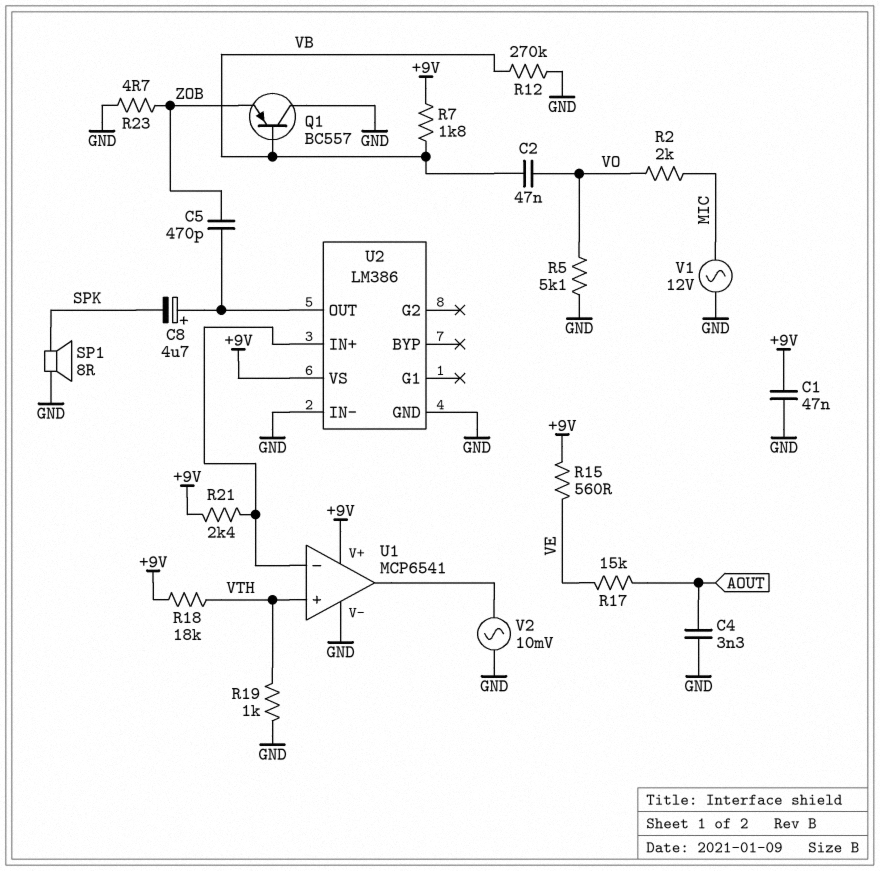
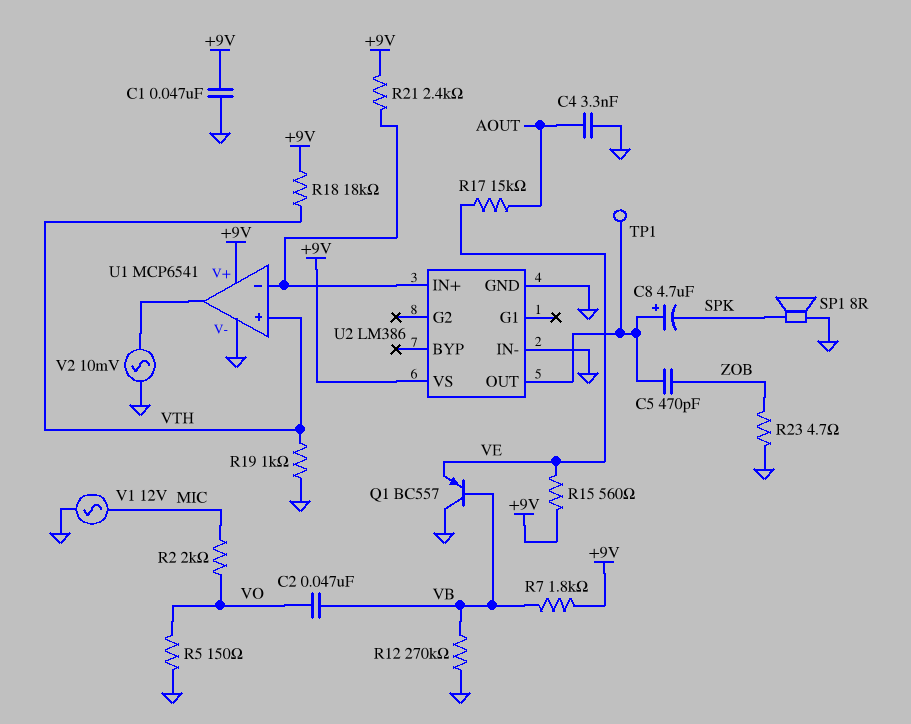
Q1: PNP BC557 (B VB, C GND, E ZOB) -> PNP BC557 (B VB, C GND, E VE)
R5: 5.1k (GND, VO) -> 150 (GND, VO)
TP1: none -> test point (U2/OUT)

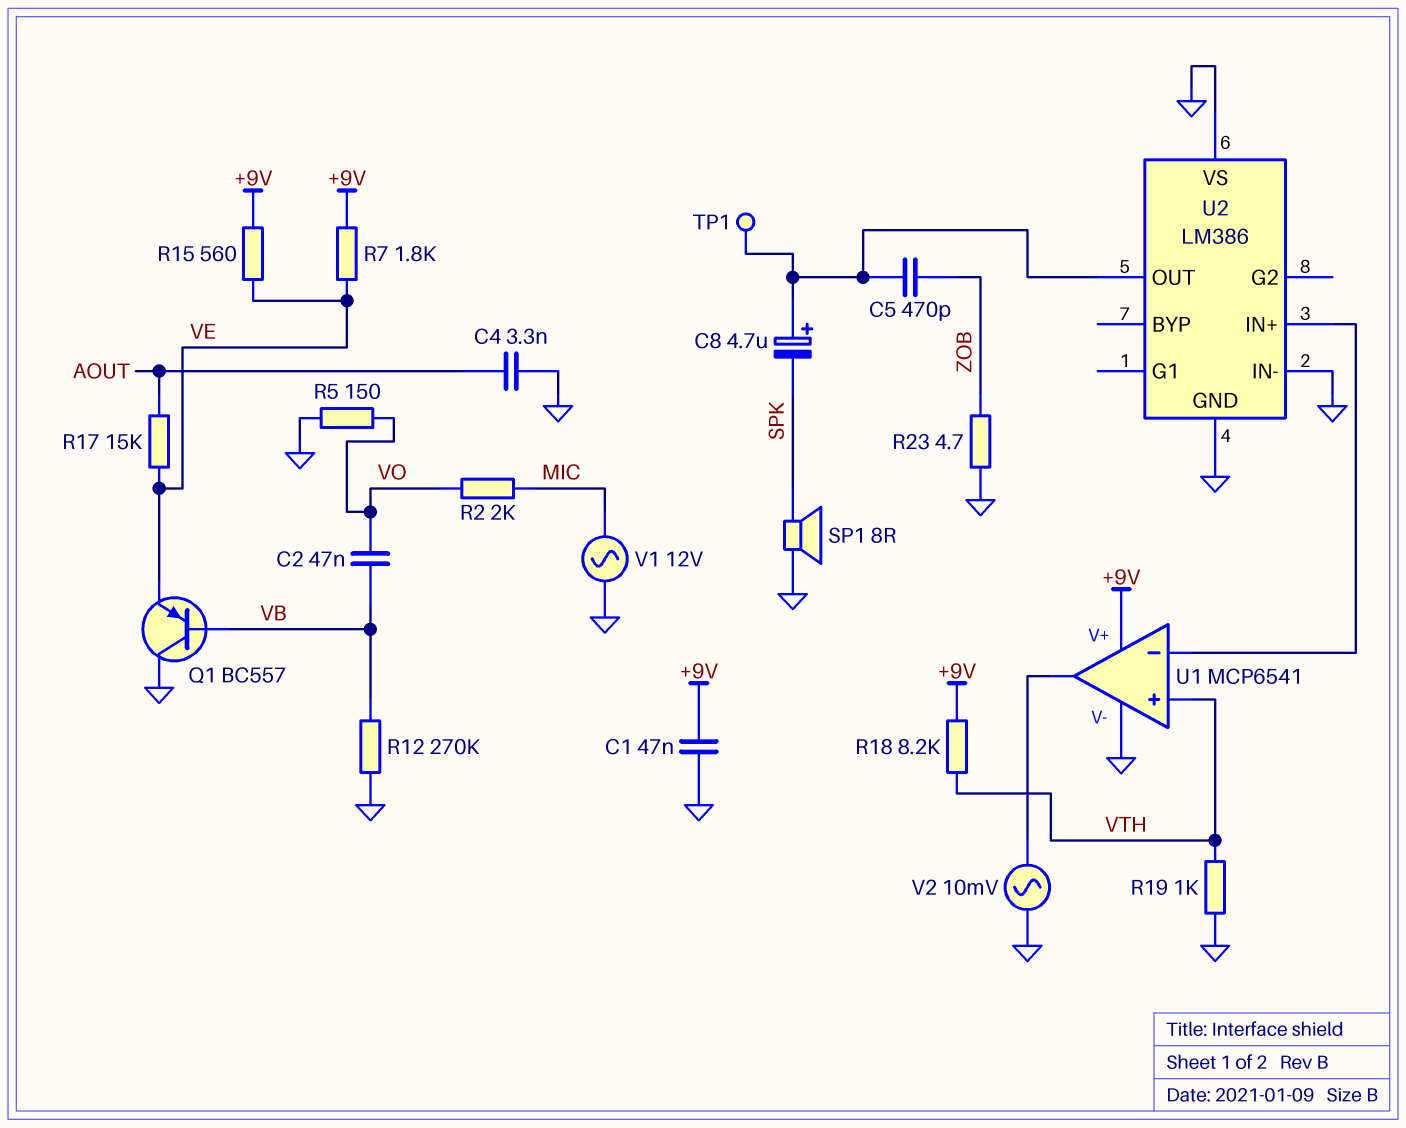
R7: 1.8k (+9V, VB) -> 1.8k (+9V, VE)
R18: 18k (+9V, VTH) -> 8.2k (+9V, VTH)
R21: 2.4k (+9V, U1/in-) -> none
U2 pin VS: +9V -> GND

